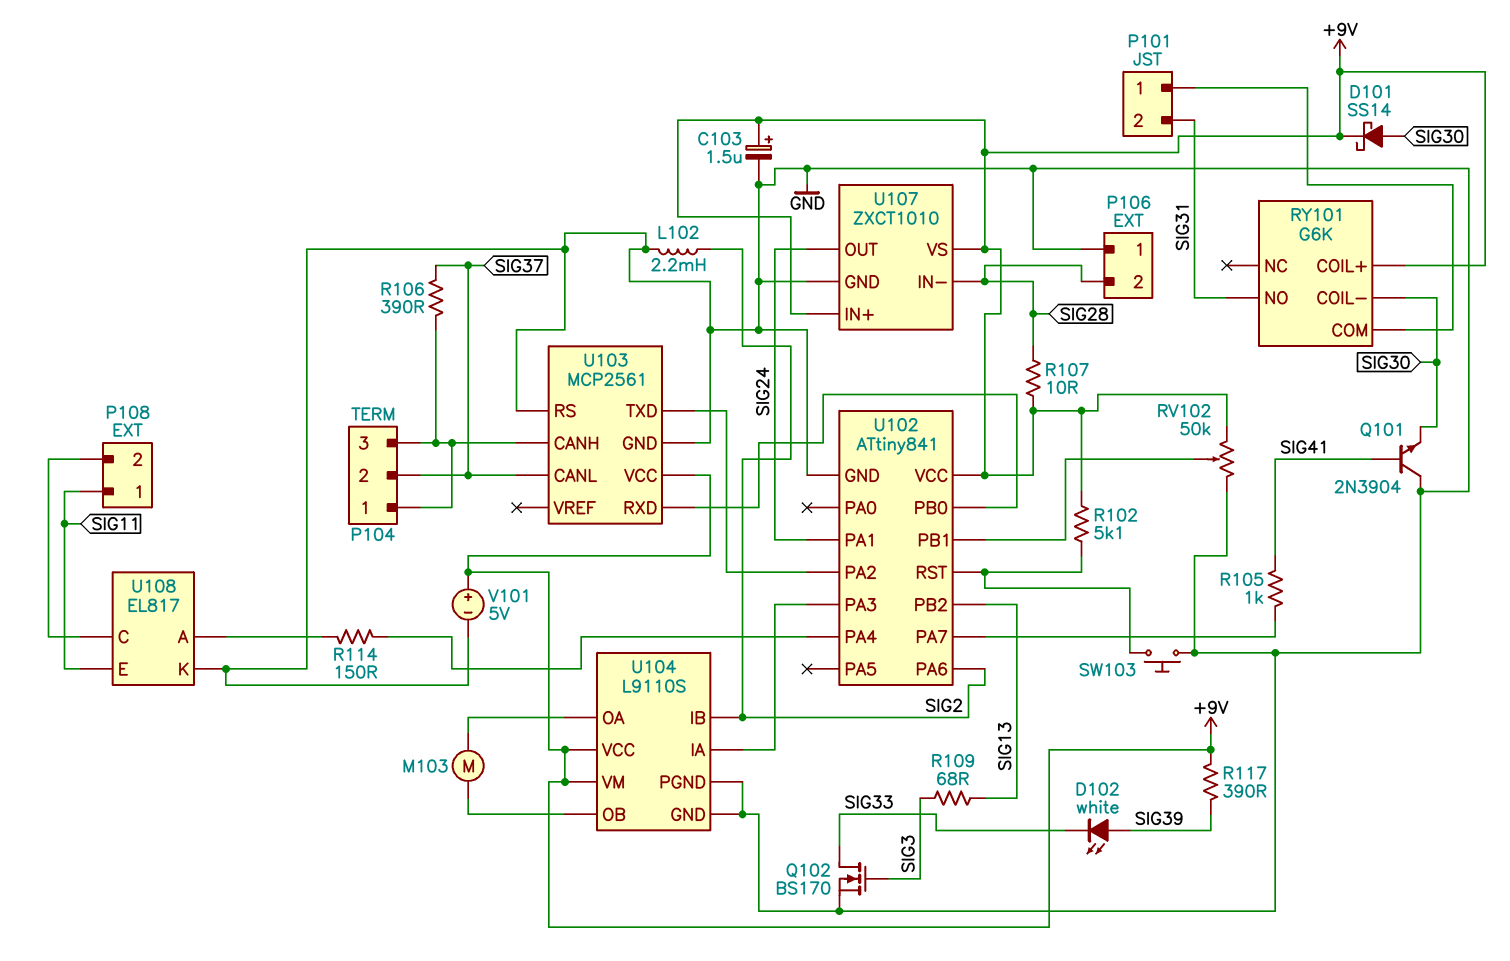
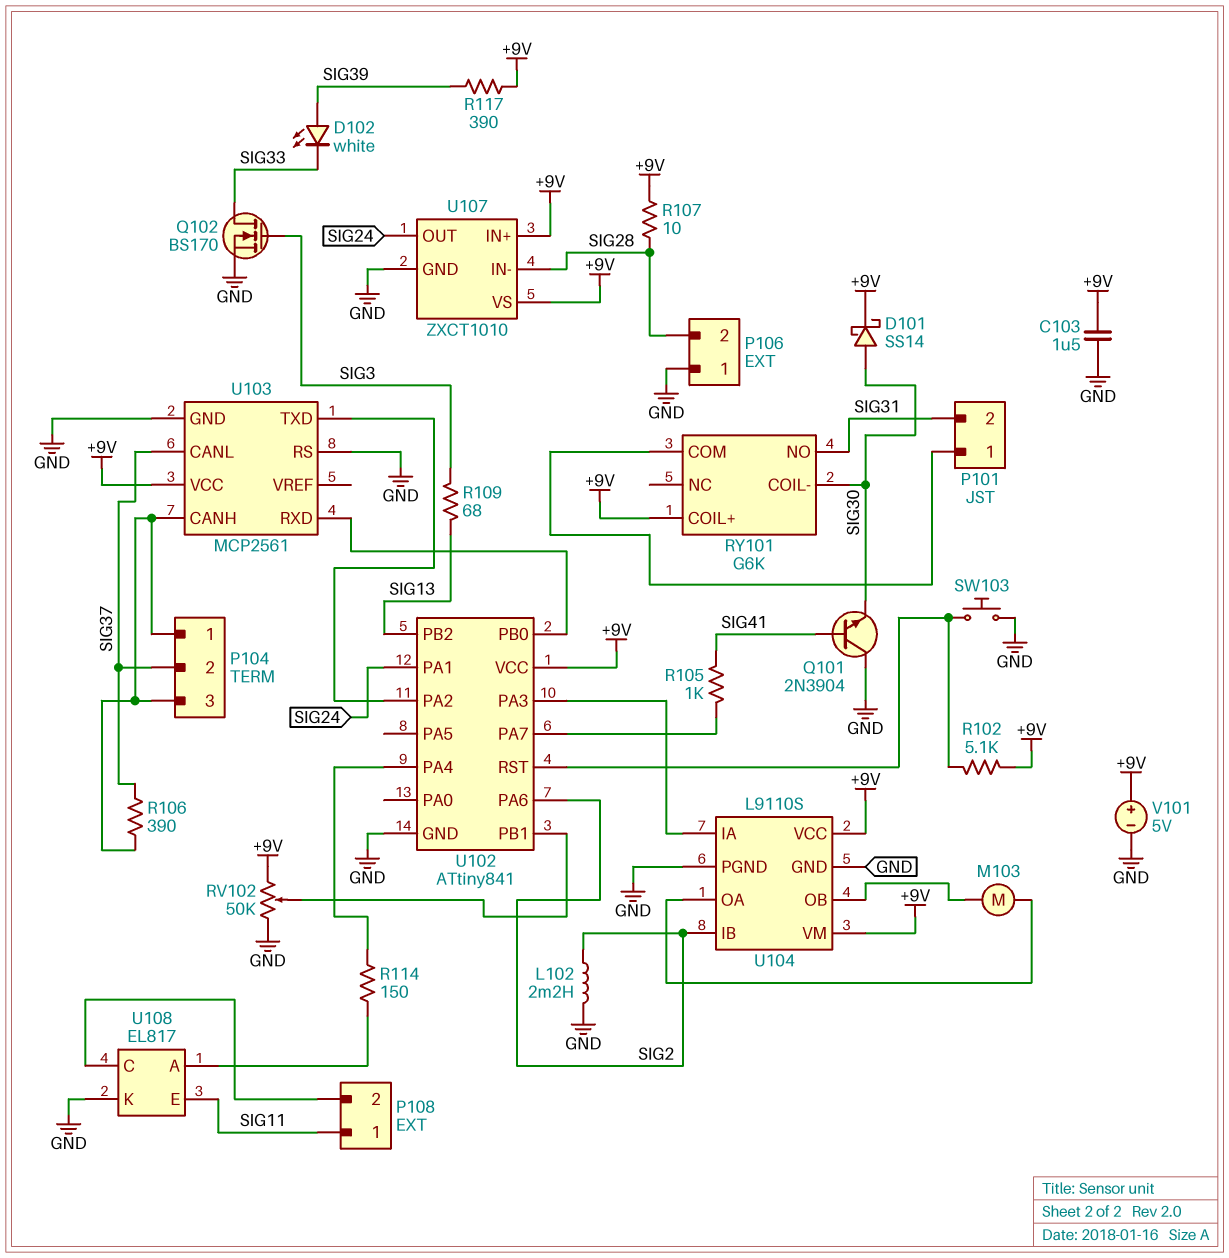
C103: 1.5uF (plus +9V, minus GND) -> 1.5uF (+9V, GND)

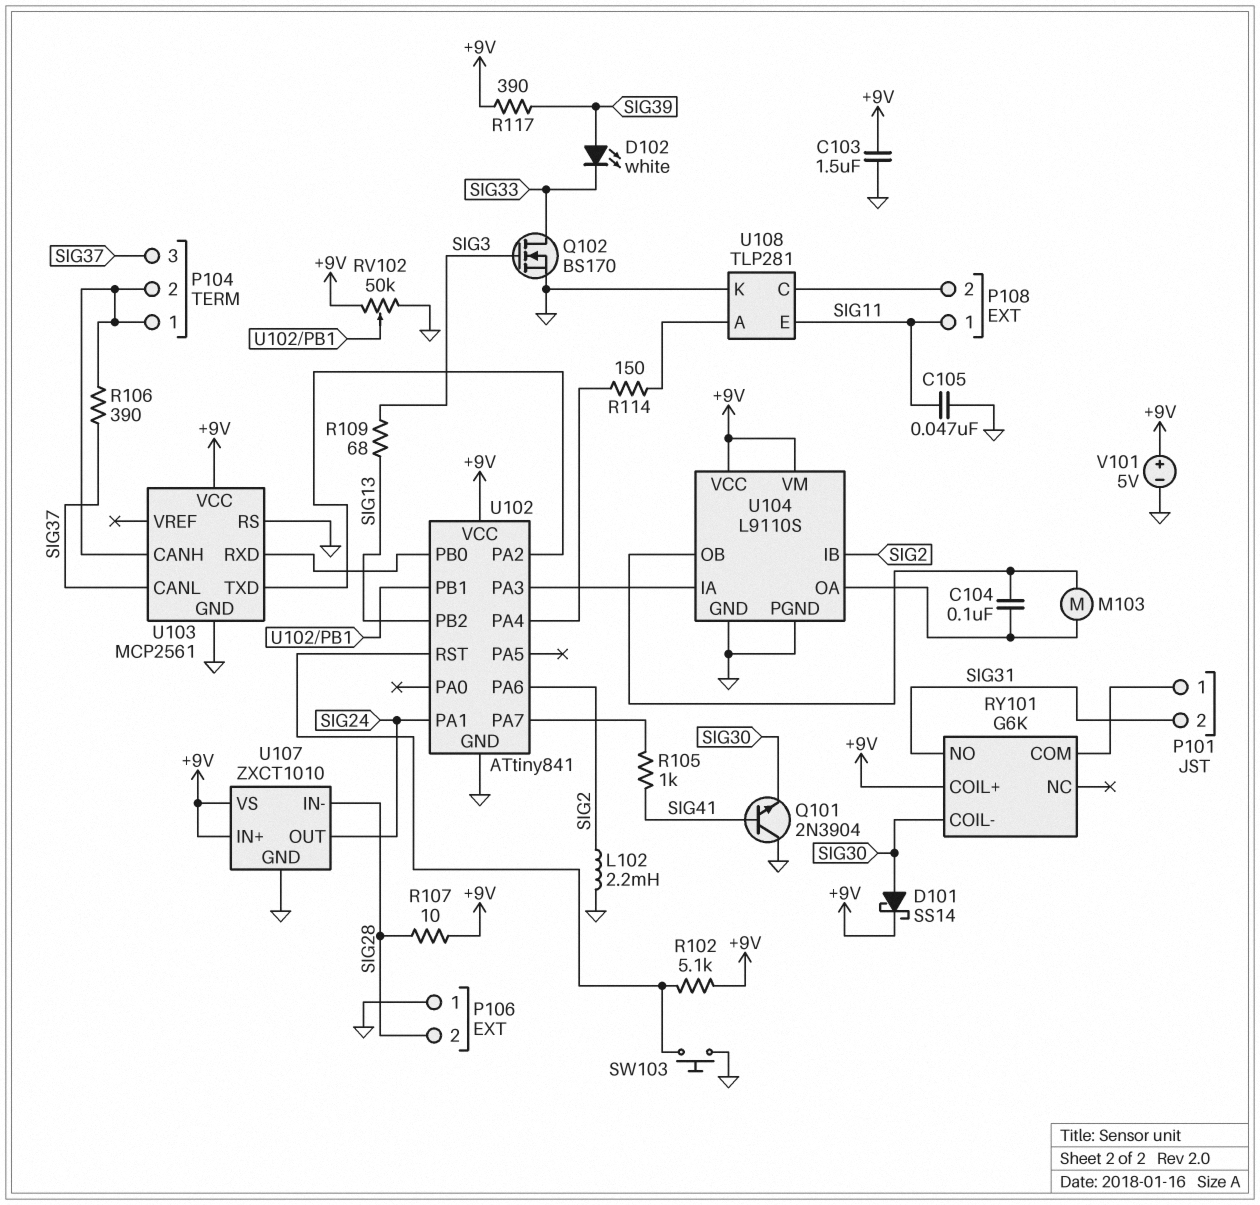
C104: none -> 100nF (U104/OA, U104/OB)
C105: none -> 47nF (GND, SIG11)
P104 pin 2: SIG37 -> P104/1
P104 pin 3: P104/1 -> SIG37
U108: EL817 -> TLP281

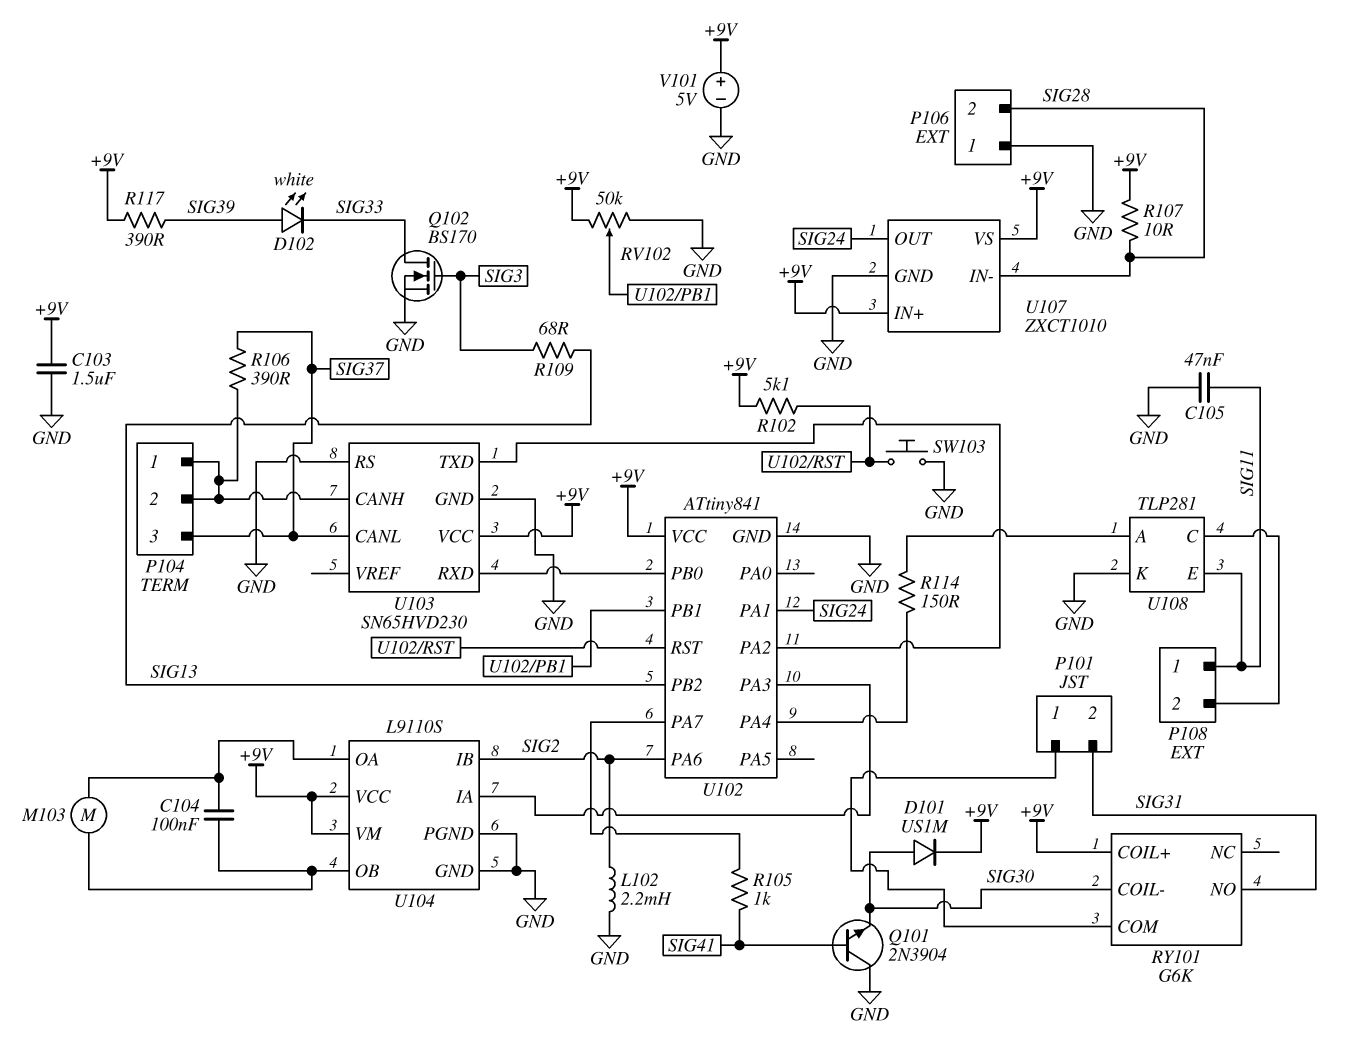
D101: schottky SS14 (A SIG30, K +9V) -> diode US1M (A SIG30, K +9V)
U103: MCP2561 -> SN65HVD230

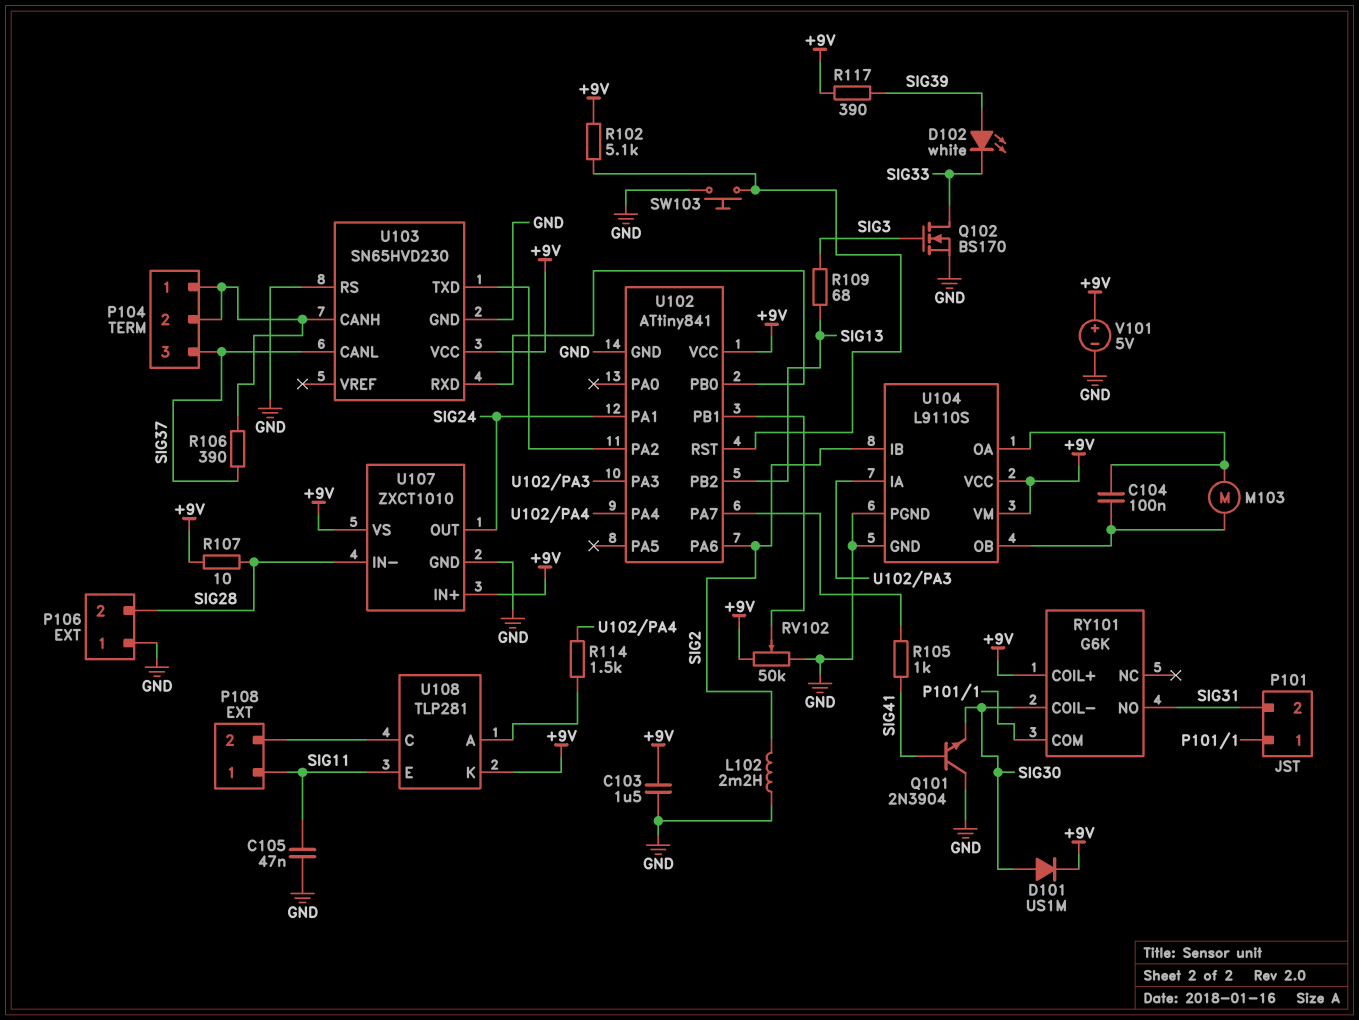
R114: 150 (U102/PA4, U108/A) -> 1.5k (U102/PA4, U108/A)
U108 pin K: GND -> +9V

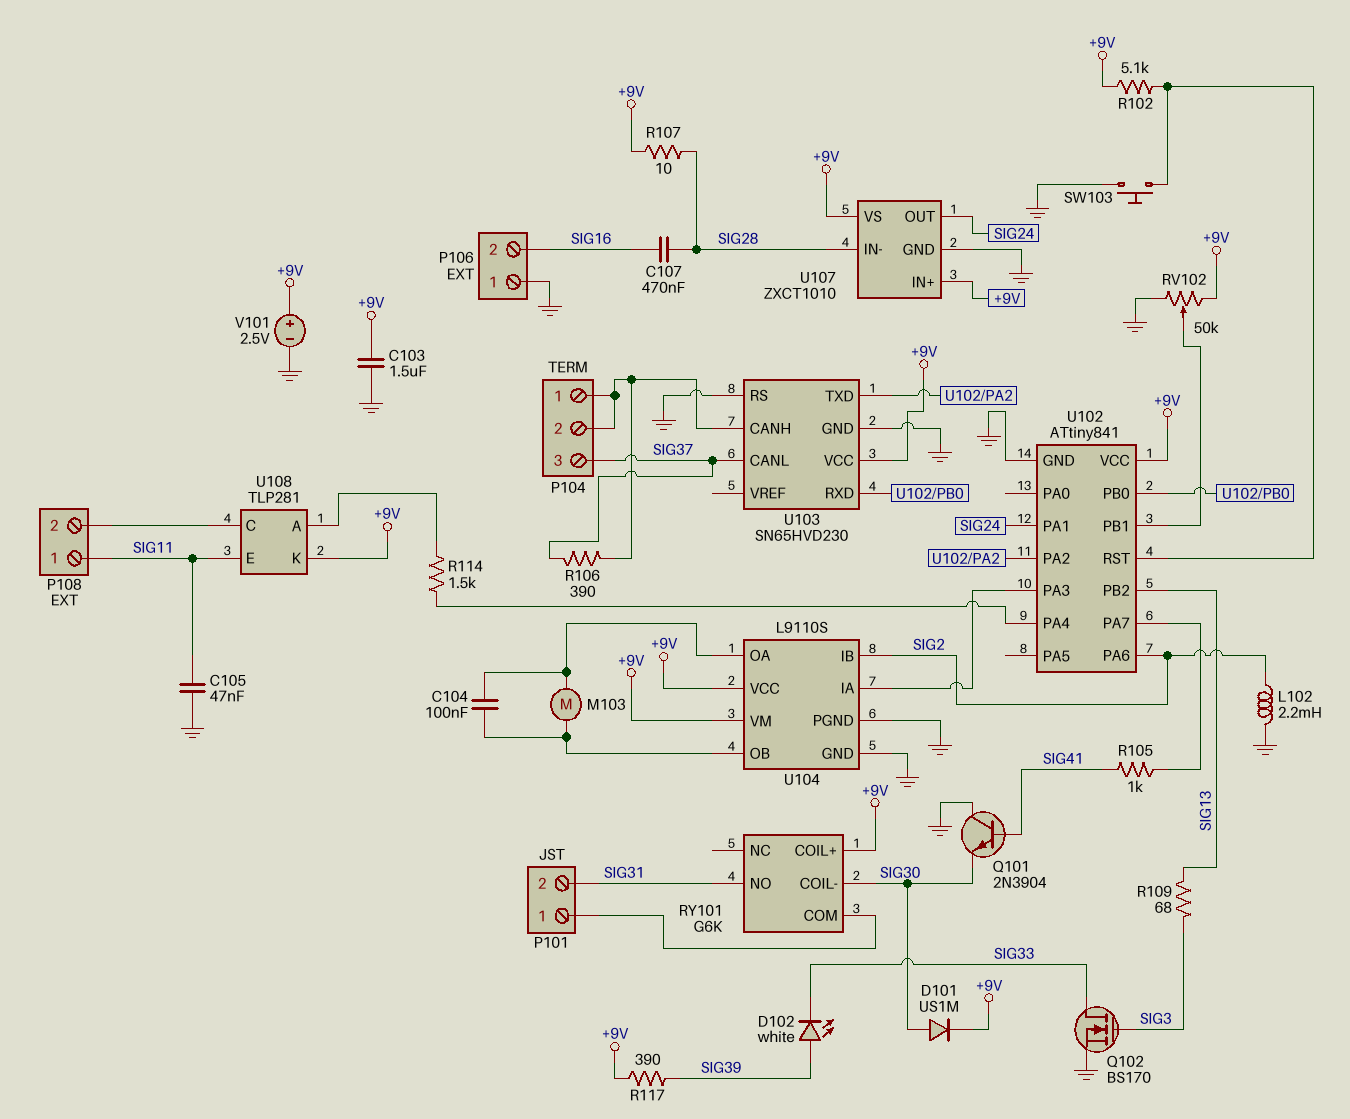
C107: none -> 470nF (SIG16, SIG28)
P106 pin 2: SIG28 -> SIG16
V101: 5V (plus +9V, minus GND) -> 2.5V (plus +9V, minus GND)

